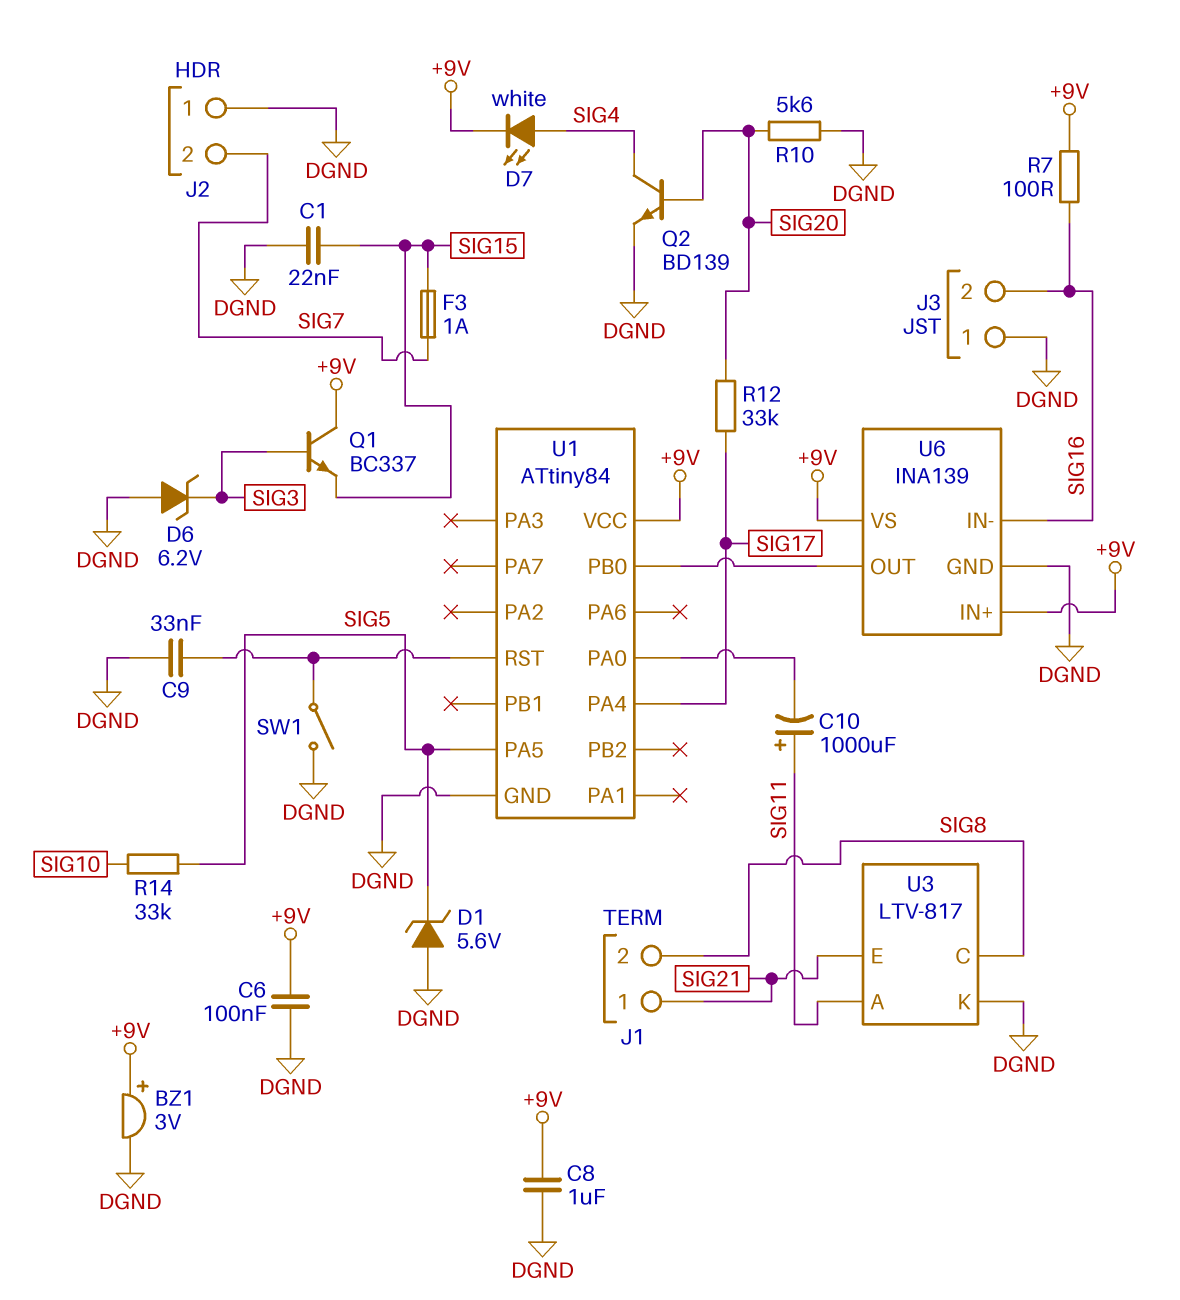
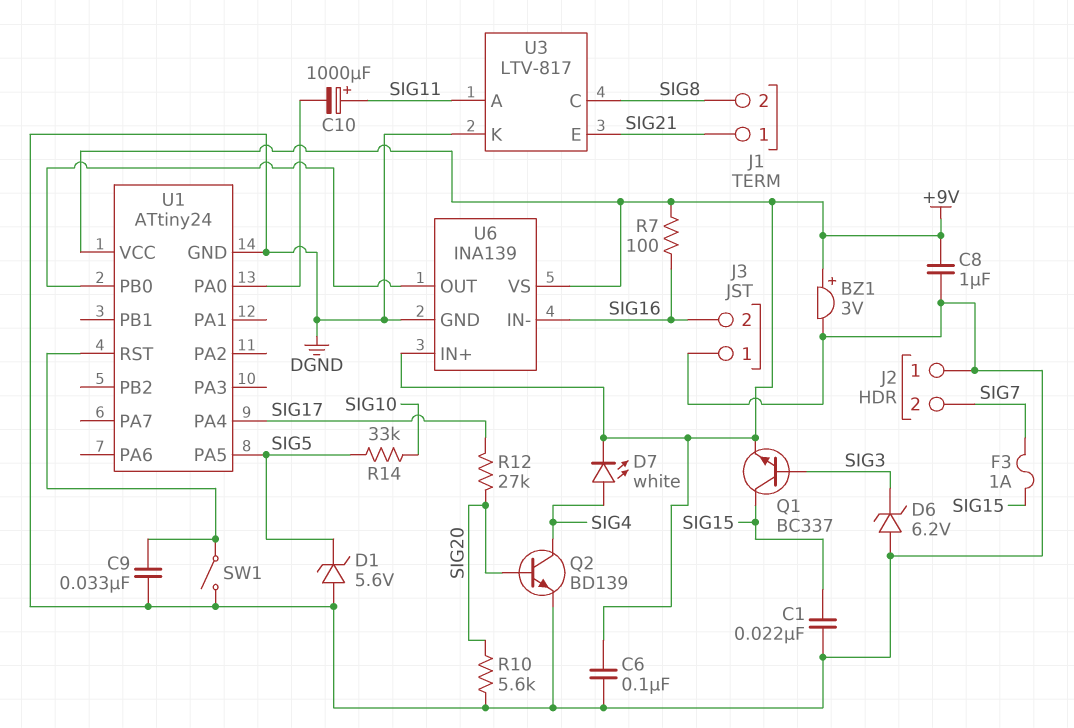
Q1: NPN BC337 (B SIG3, C +9V, E SIG15) -> NPN BC337 (B SIG3, C SIG15, E +9V)
R12: 33k (SIG17, SIG20) -> 27k (SIG17, SIG20)
U1: ATtiny84 -> ATtiny24

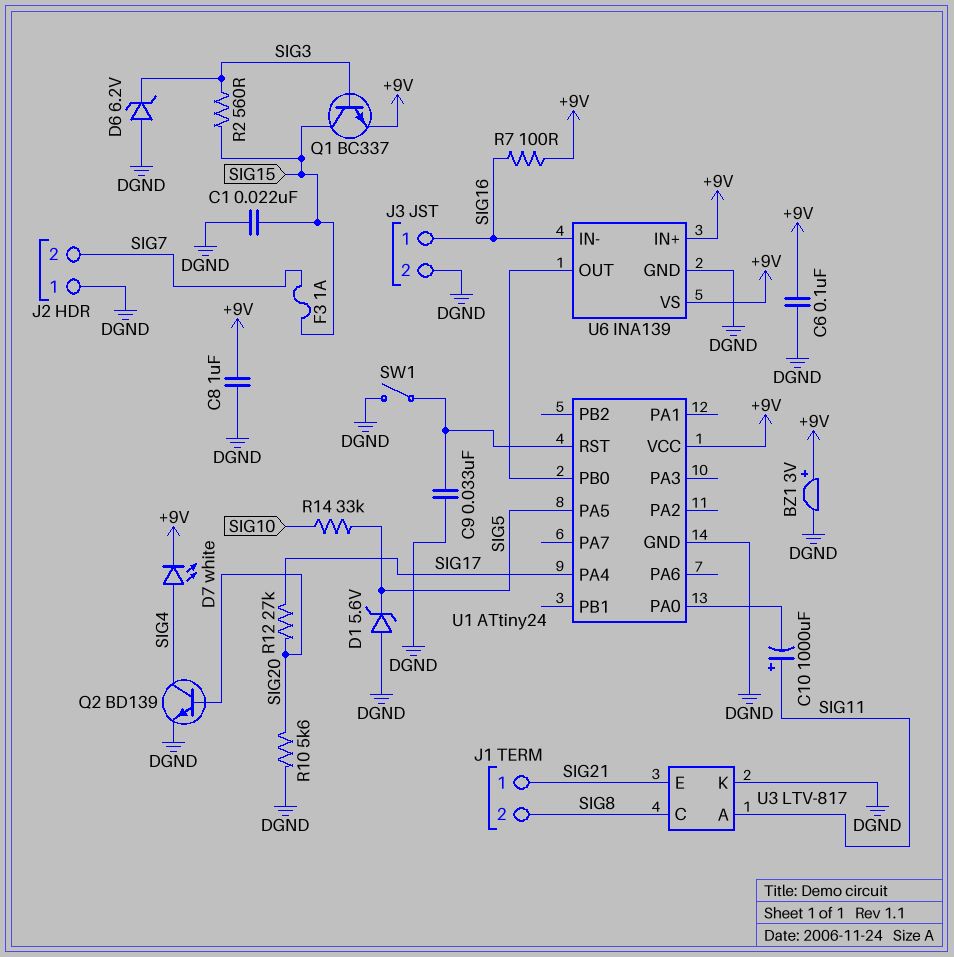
J3 pin 1: DGND -> SIG16
J3 pin 2: SIG16 -> DGND
R2: none -> 560 (SIG3, SIG15)

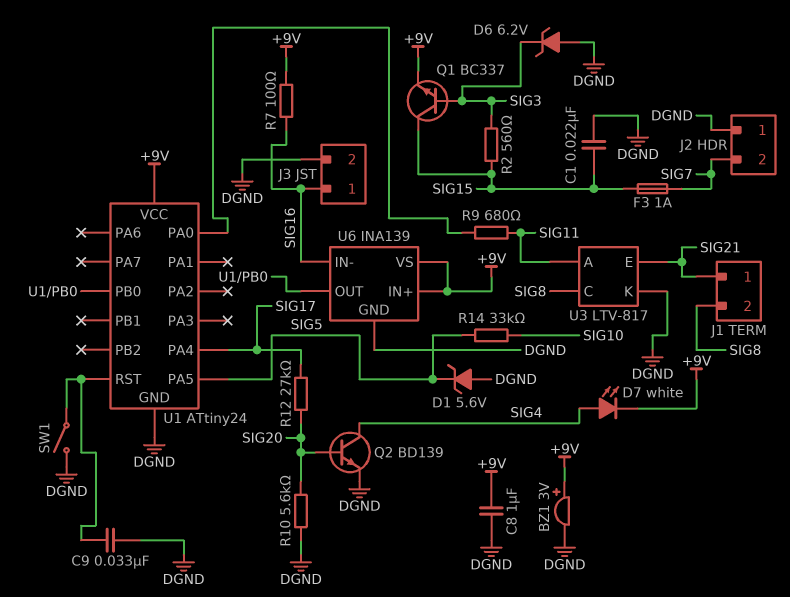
C6: 100nF (+9V, DGND) -> none
C10: 1000uF (plus SIG11, minus U1/PA0) -> none
R9: none -> 680 (SIG11, U1/PA0)

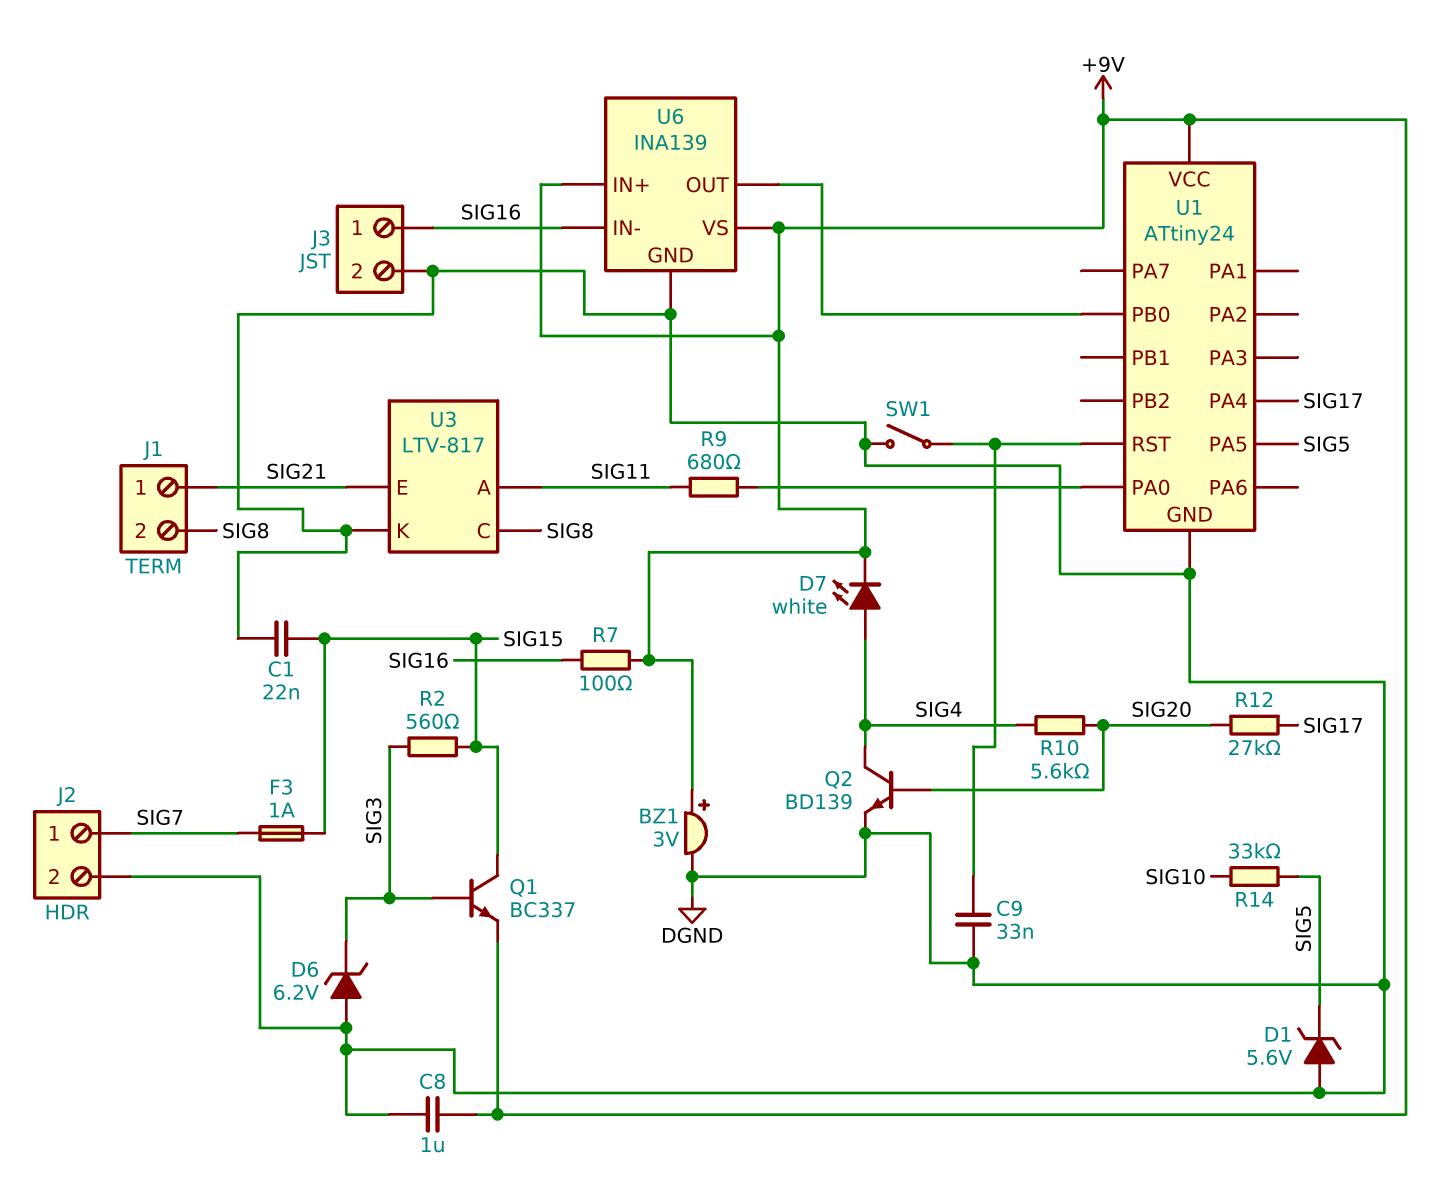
J2 pin 1: DGND -> SIG7
J2 pin 2: SIG7 -> DGND
R10: 5.6k (DGND, SIG20) -> 5.6k (SIG4, SIG20)

